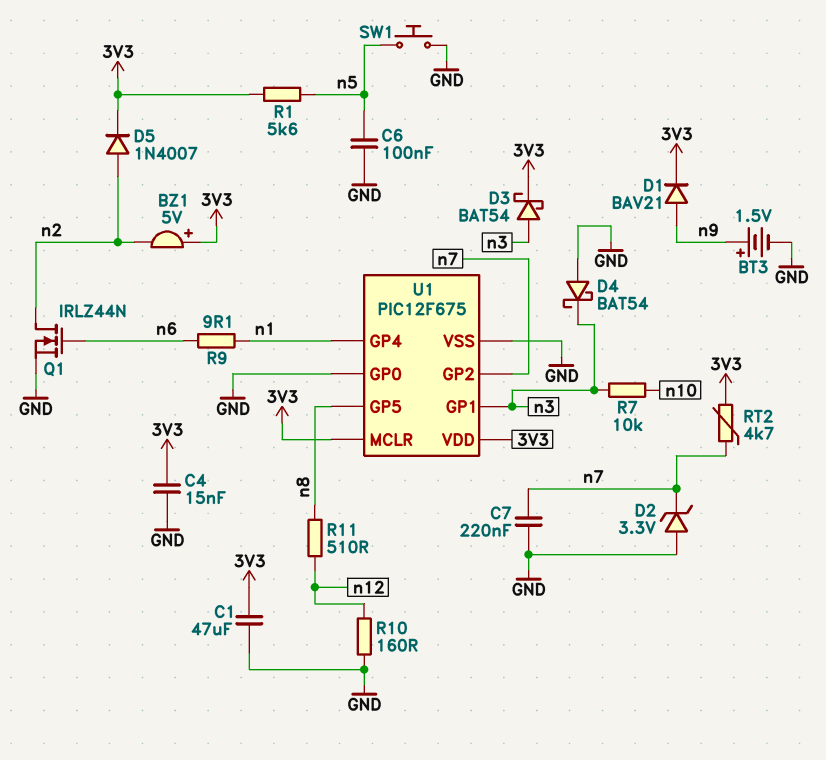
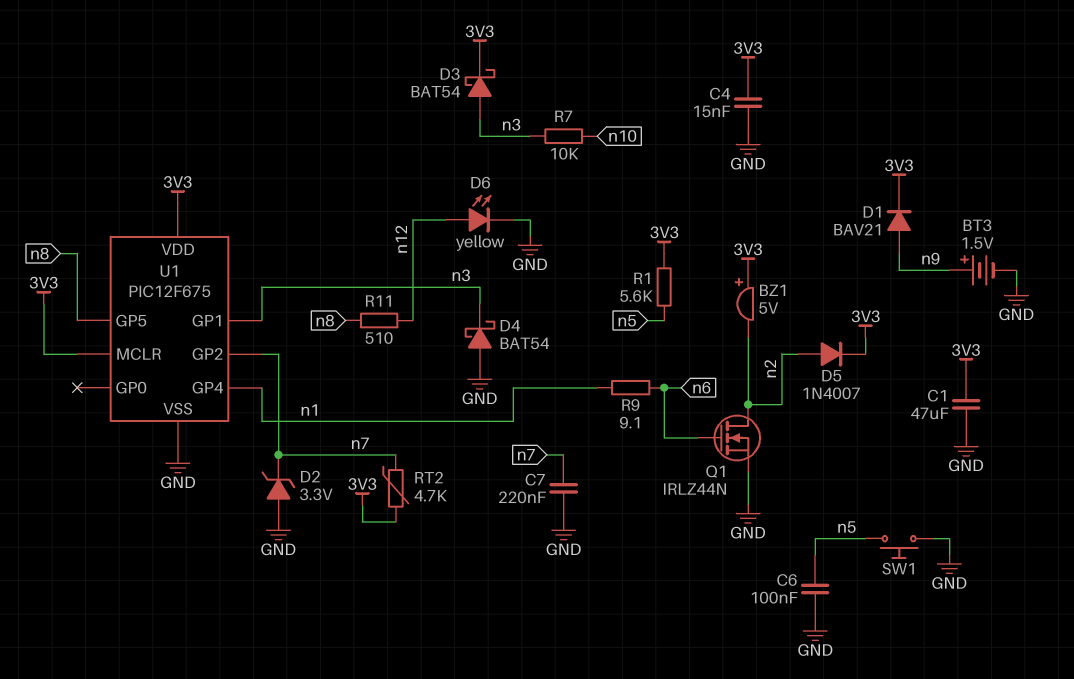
D6: none -> LED yellow (A n12, K GND)
R10: 160 (GND, n12) -> none
U1 pin GP0: GND -> none

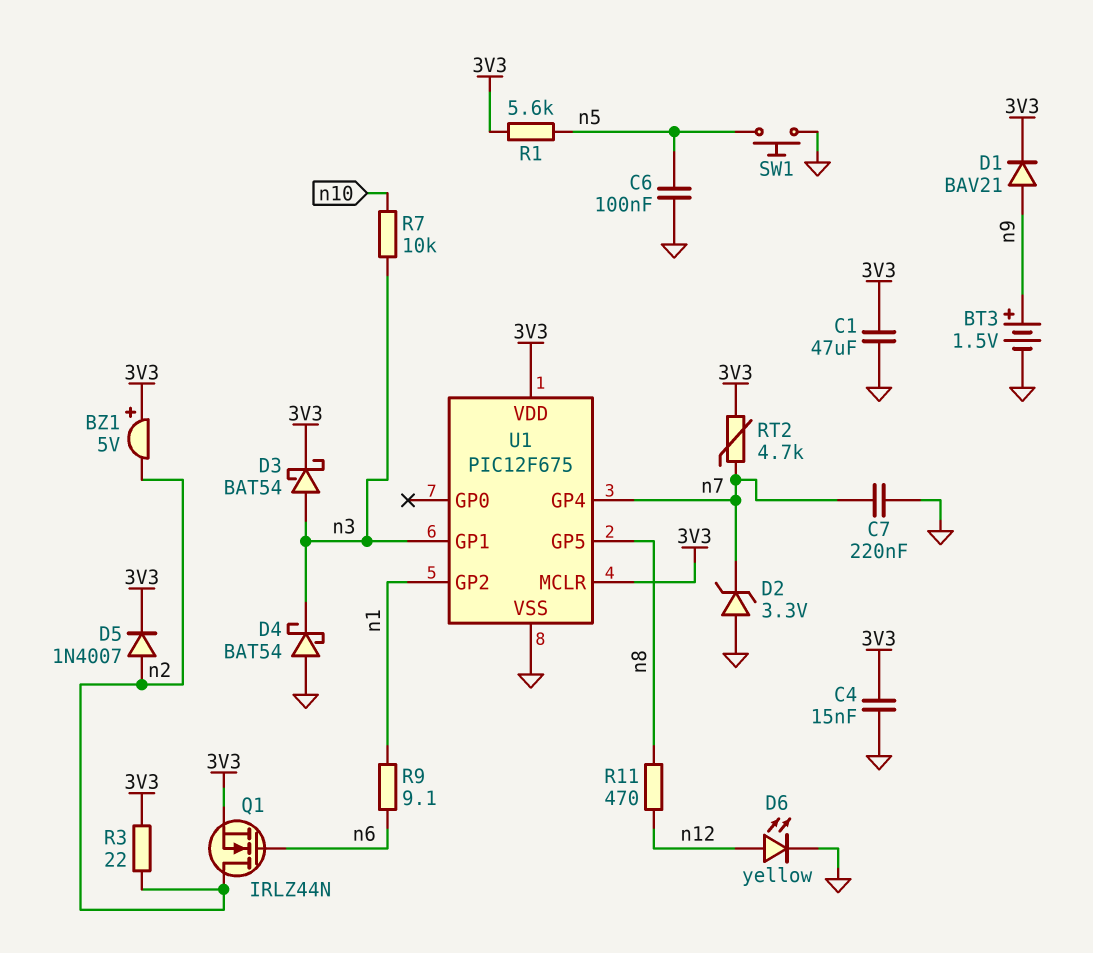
Q1: NMOS IRLZ44N (G n6, D n2, S GND) -> NMOS IRLZ44N (G n6, D n2, S 3V3)
R3: none -> 22 (3V3, n2)
R11: 510 (n8, n12) -> 470 (n8, n12)
U1 pin GP2: n7 -> n1
U1 pin GP4: n1 -> n7

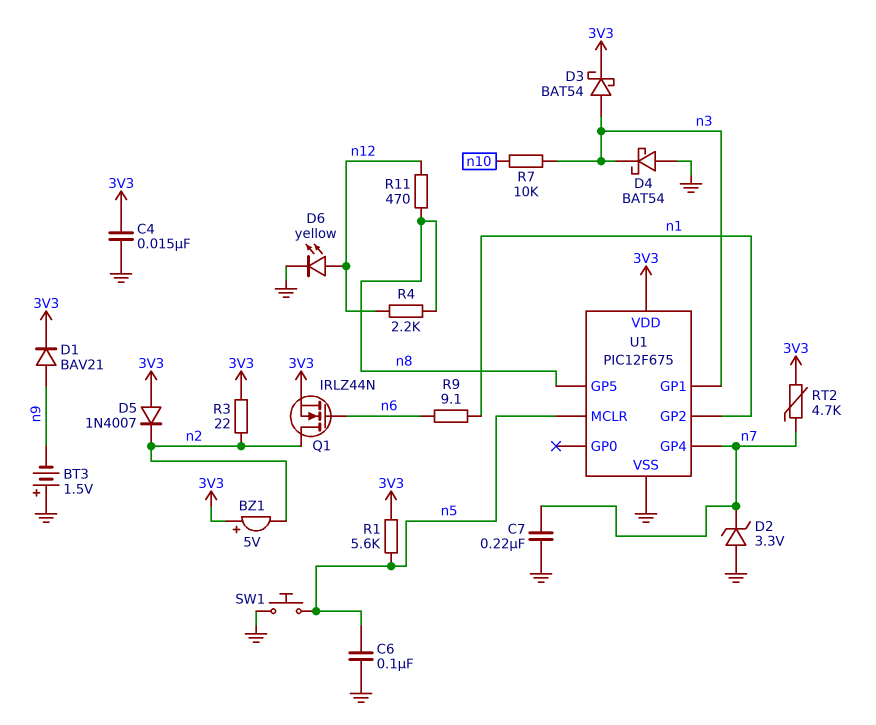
BT3: 1.5V (plus n9, minus GND) -> 1.5V (plus GND, minus n9)
C1: 47uF (3V3, GND) -> none
D5: diode 1N4007 (A n2, K 3V3) -> diode 1N4007 (A 3V3, K n2)
R4: none -> 2.2k (n8, n12)
U1 pin MCLR: 3V3 -> n5

